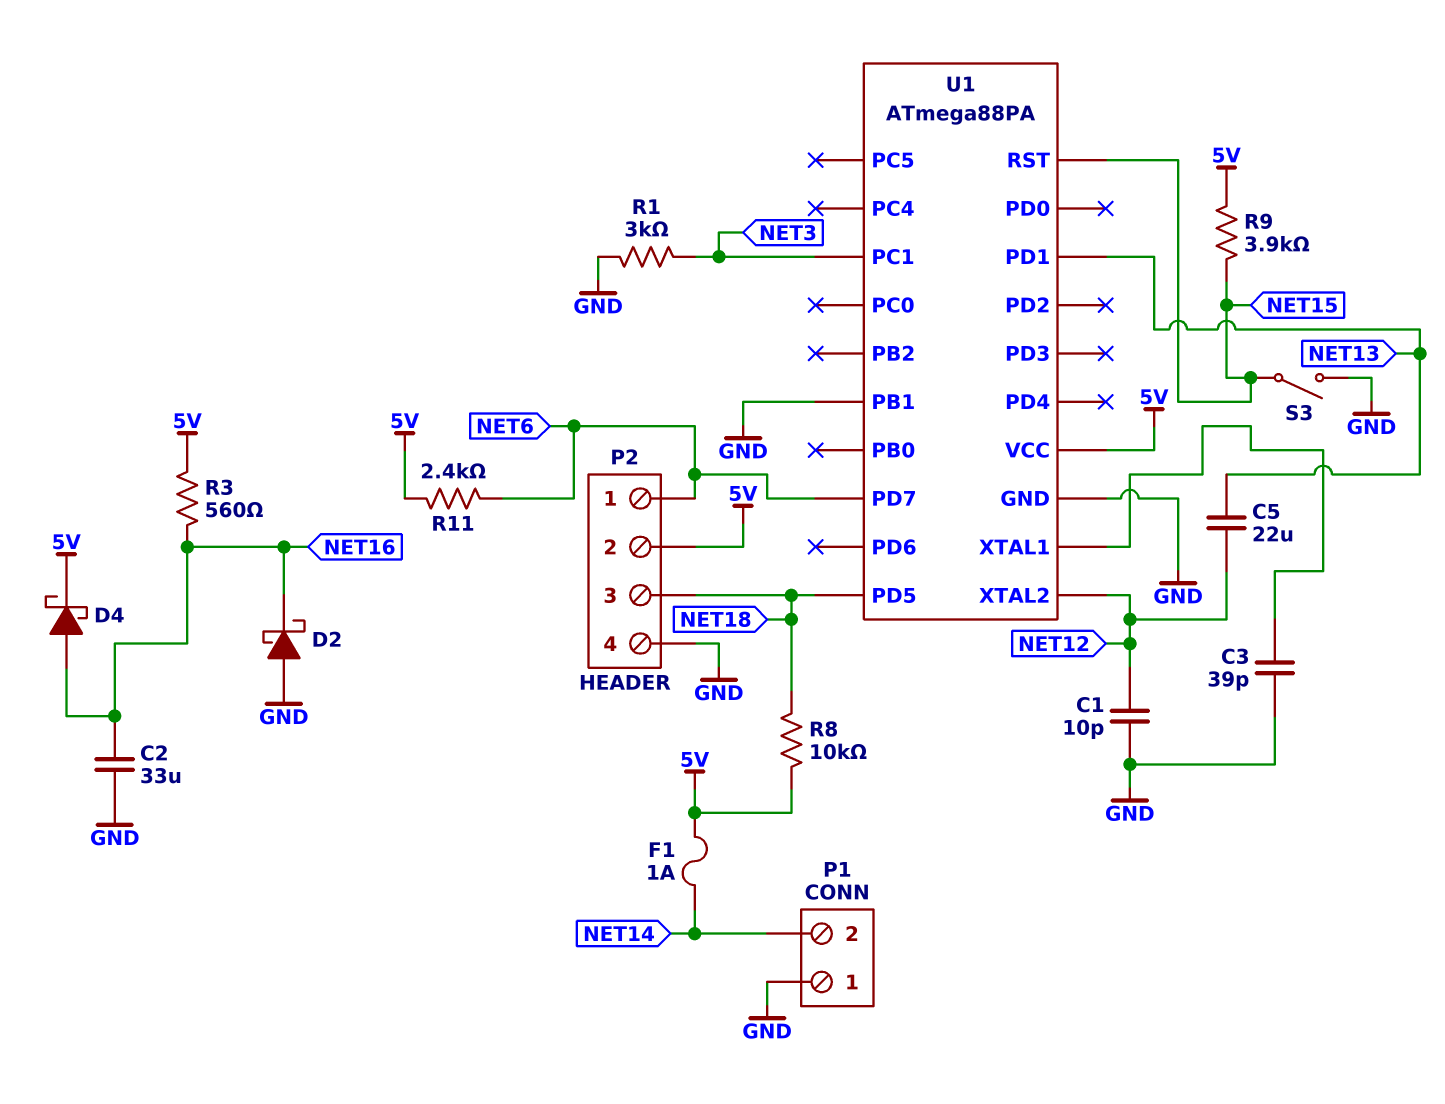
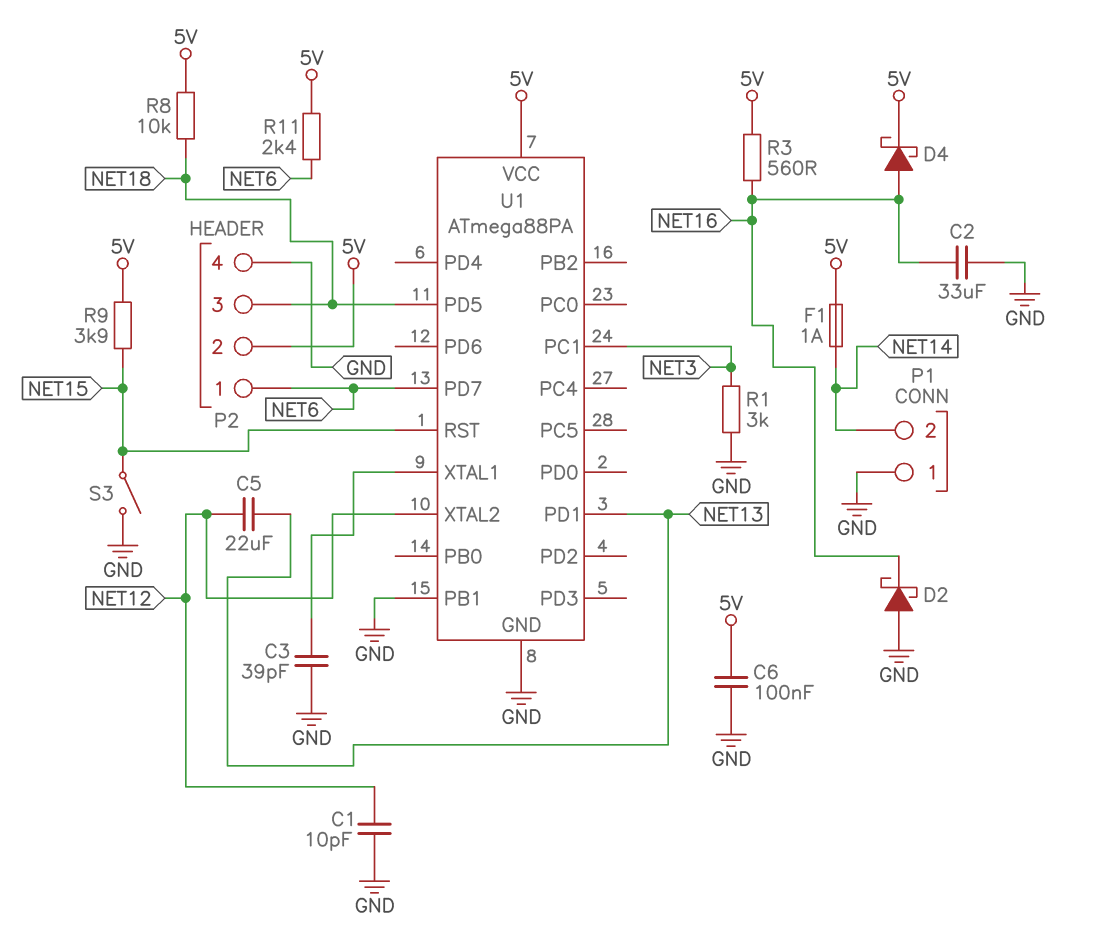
C6: none -> 100nF (5V, GND)

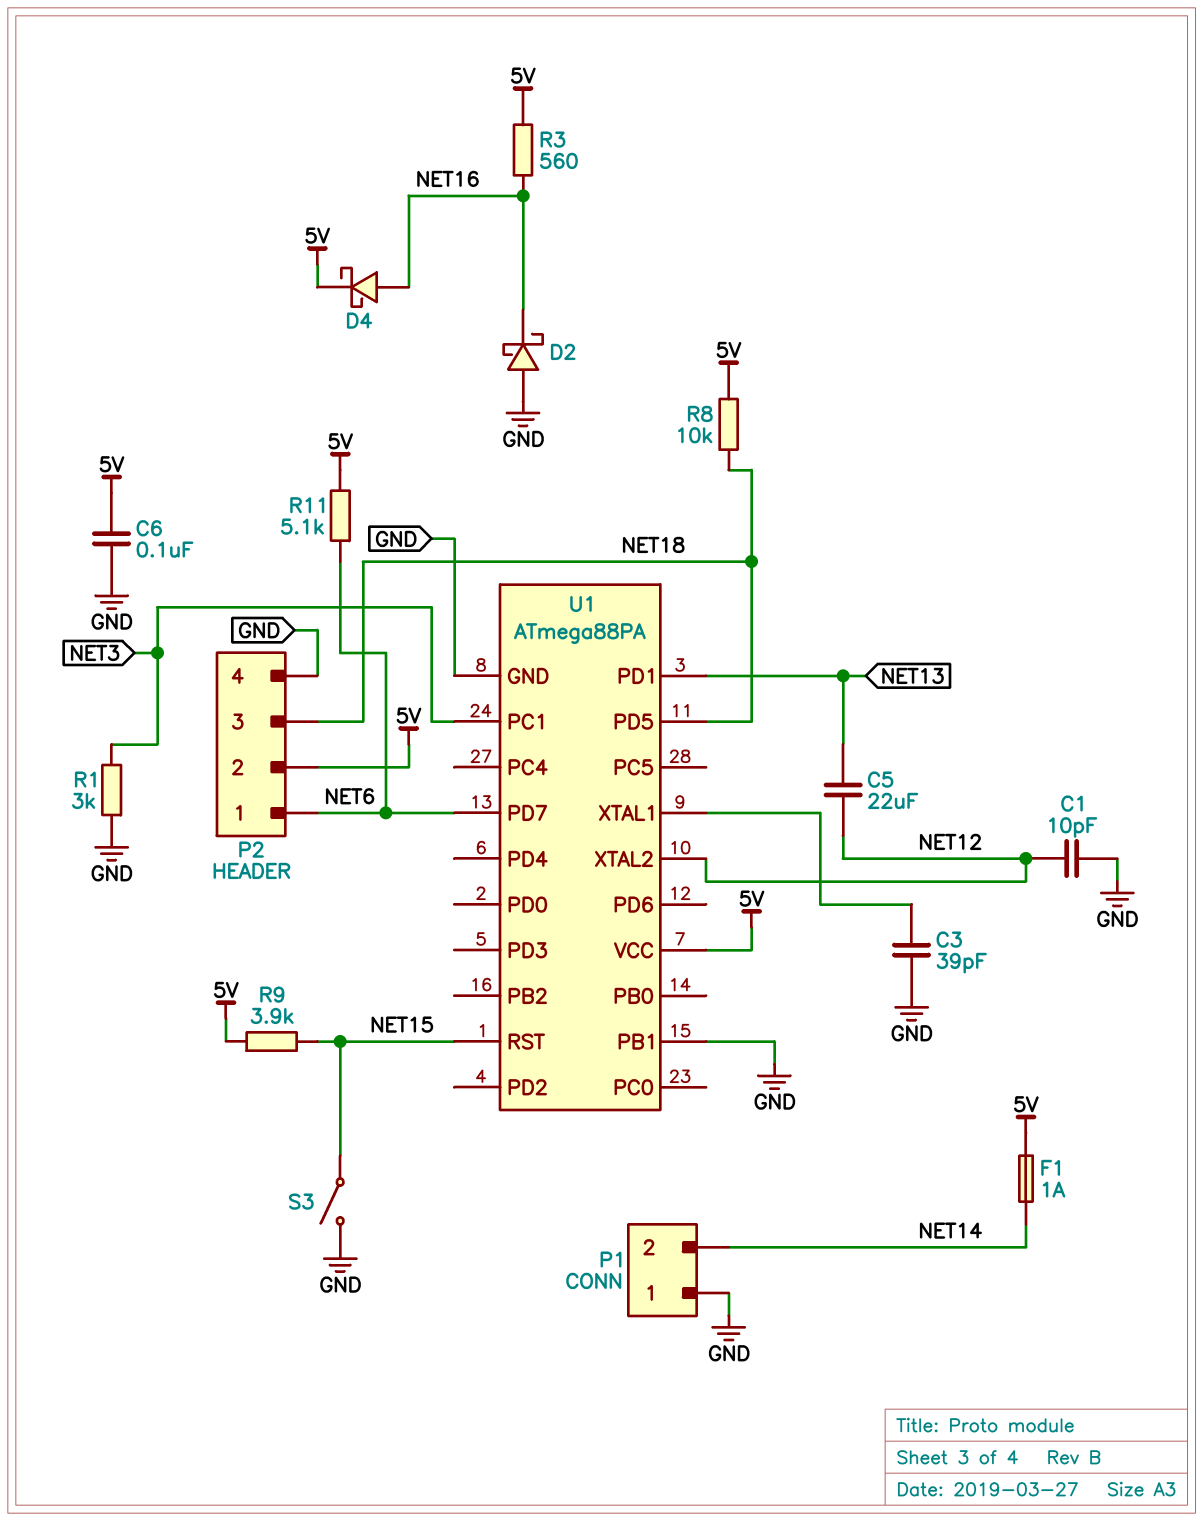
C2: 33uF (GND, NET16) -> none
R11: 2.4k (5V, NET6) -> 5.1k (5V, NET6)

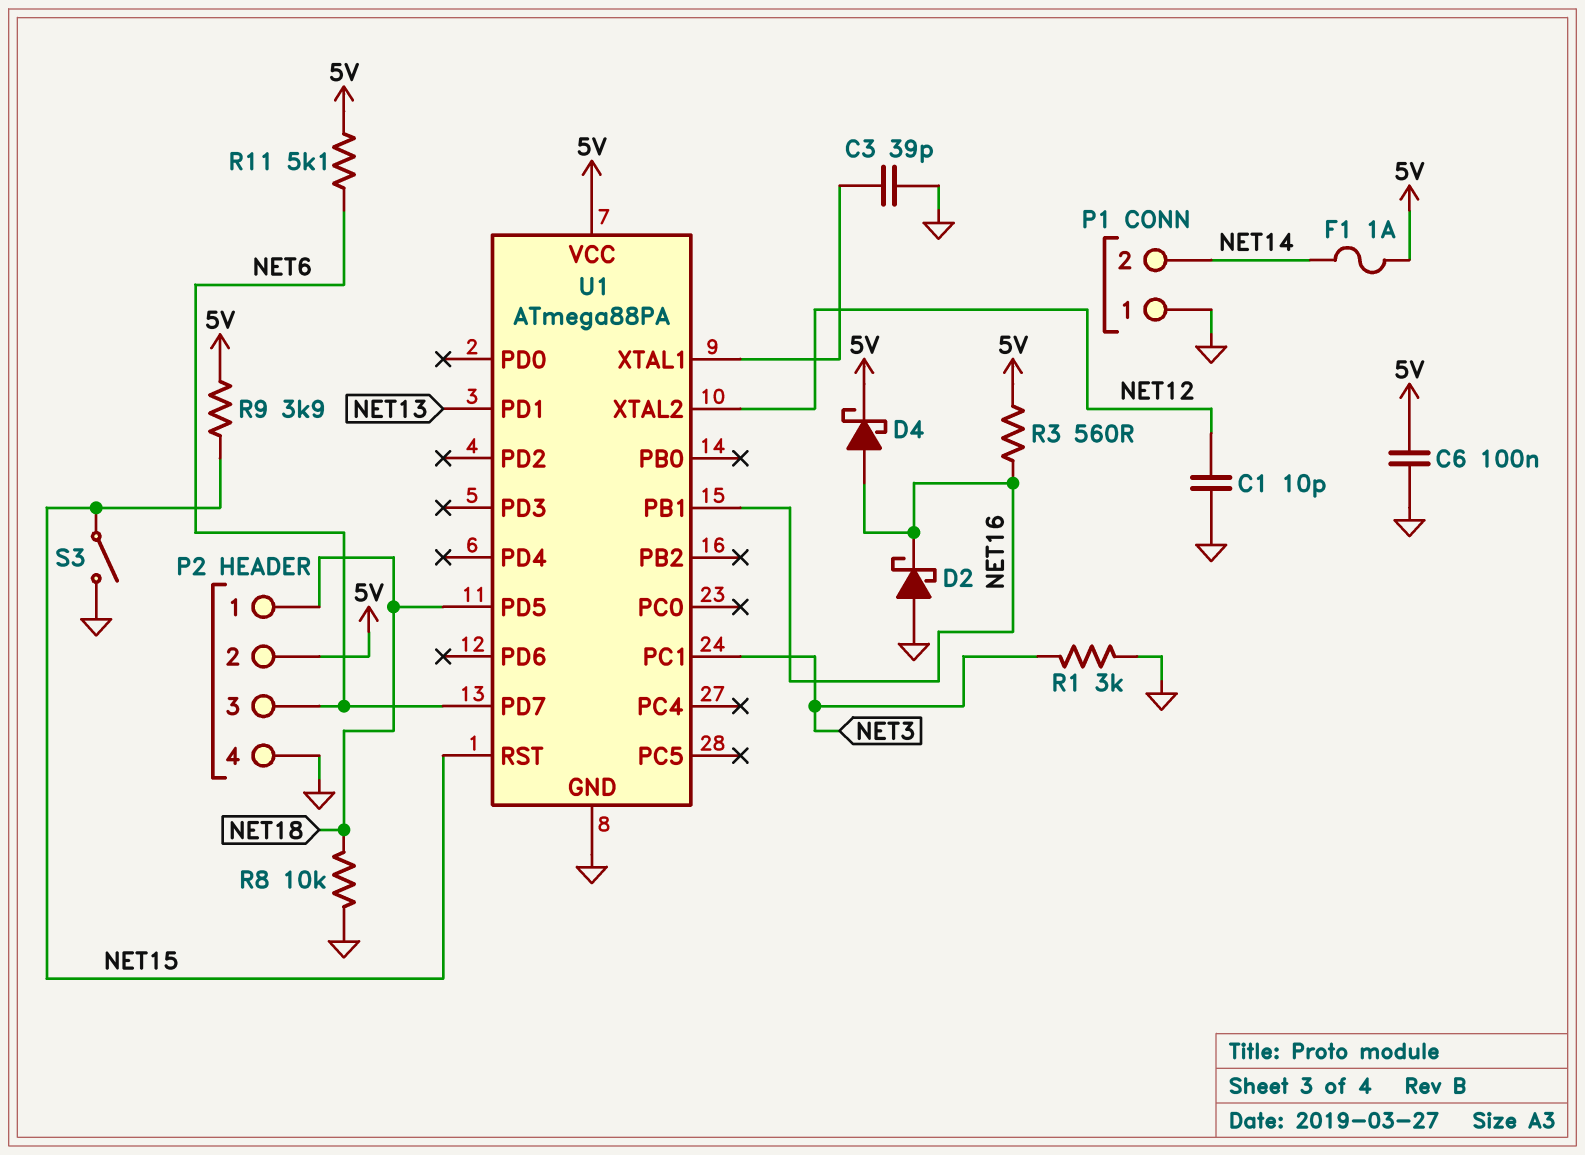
C5: 22uF (NET12, NET13) -> none
P2 pin 1: NET6 -> NET18
P2 pin 3: NET18 -> NET6
R8: 10k (5V, NET18) -> 10k (GND, NET18)
U1 pin PB1: GND -> NET16

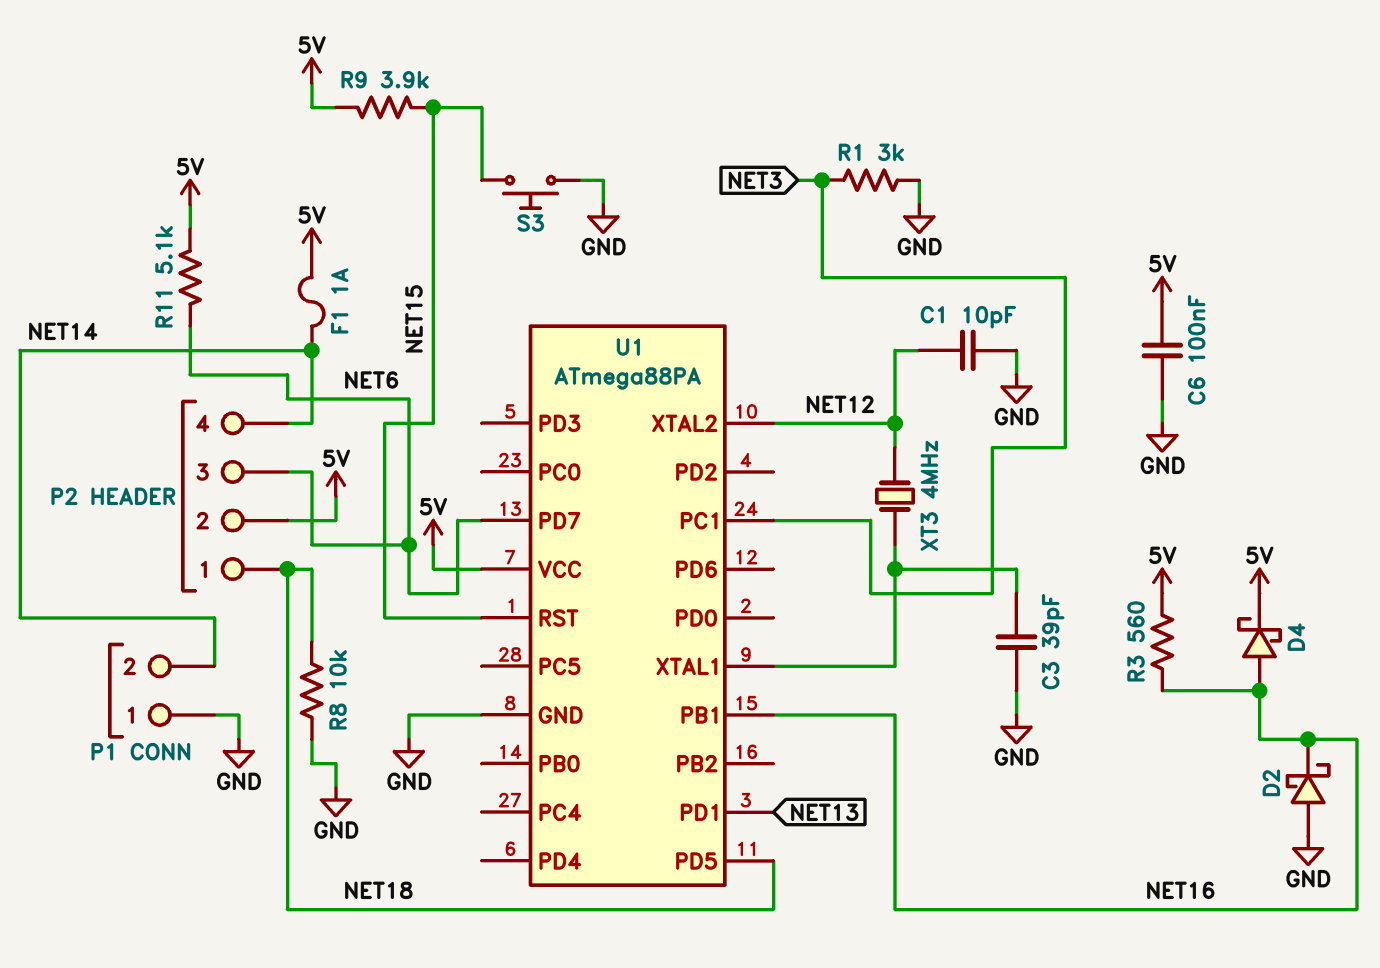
P2 pin 4: GND -> NET14
S3: switch (GND, NET15) -> button (GND, NET15)
XT3: none -> 4MHz (NET12, U1/XTAL1)

